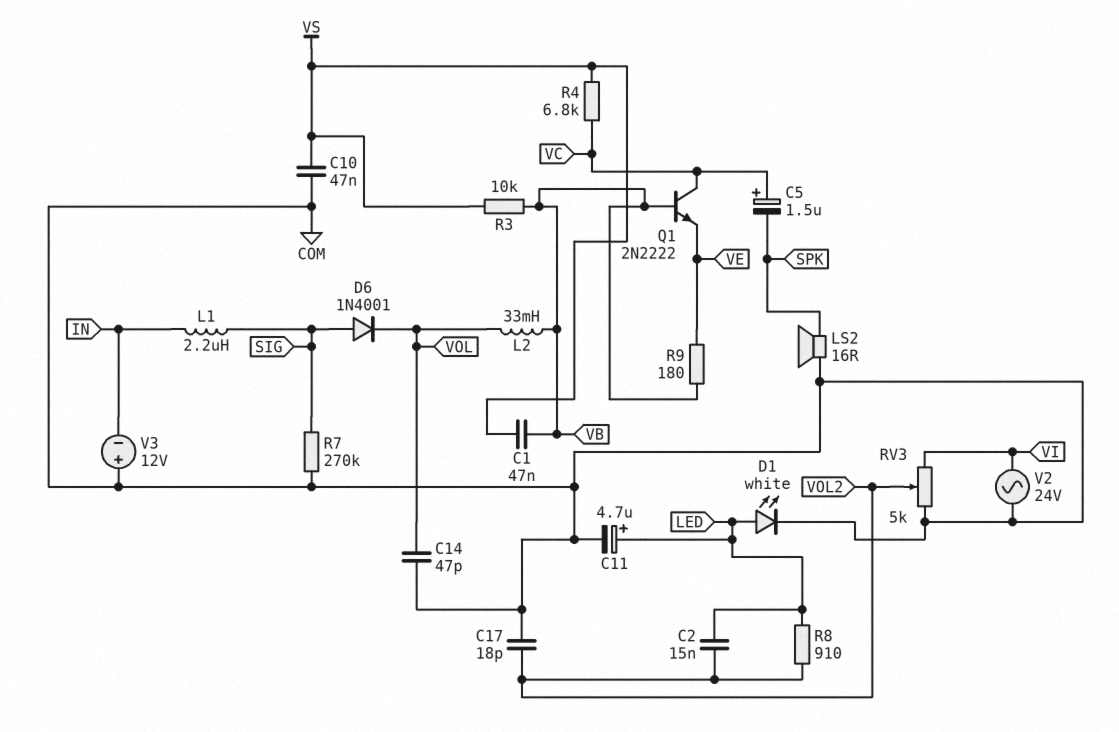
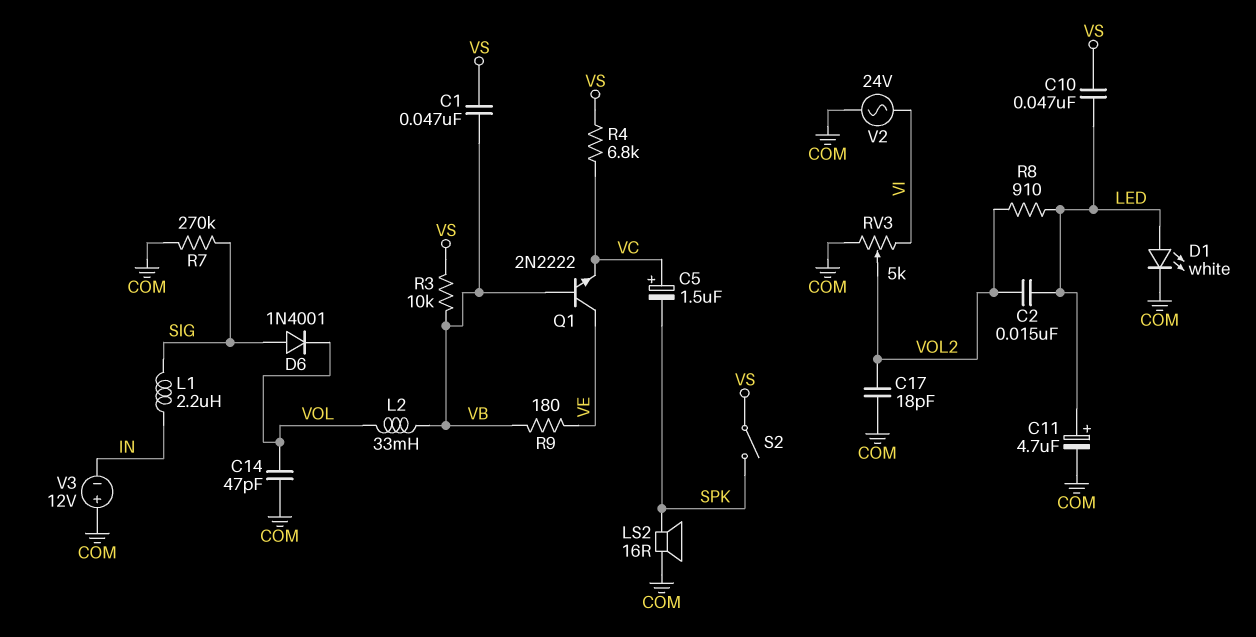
C10: 47nF (COM, VS) -> 47nF (LED, VS)
Q1: NPN 2N2222 (B VB, C VC, E VE) -> NPN 2N2222 (B VB, C VE, E VC)
S2: none -> switch (SPK, VS)

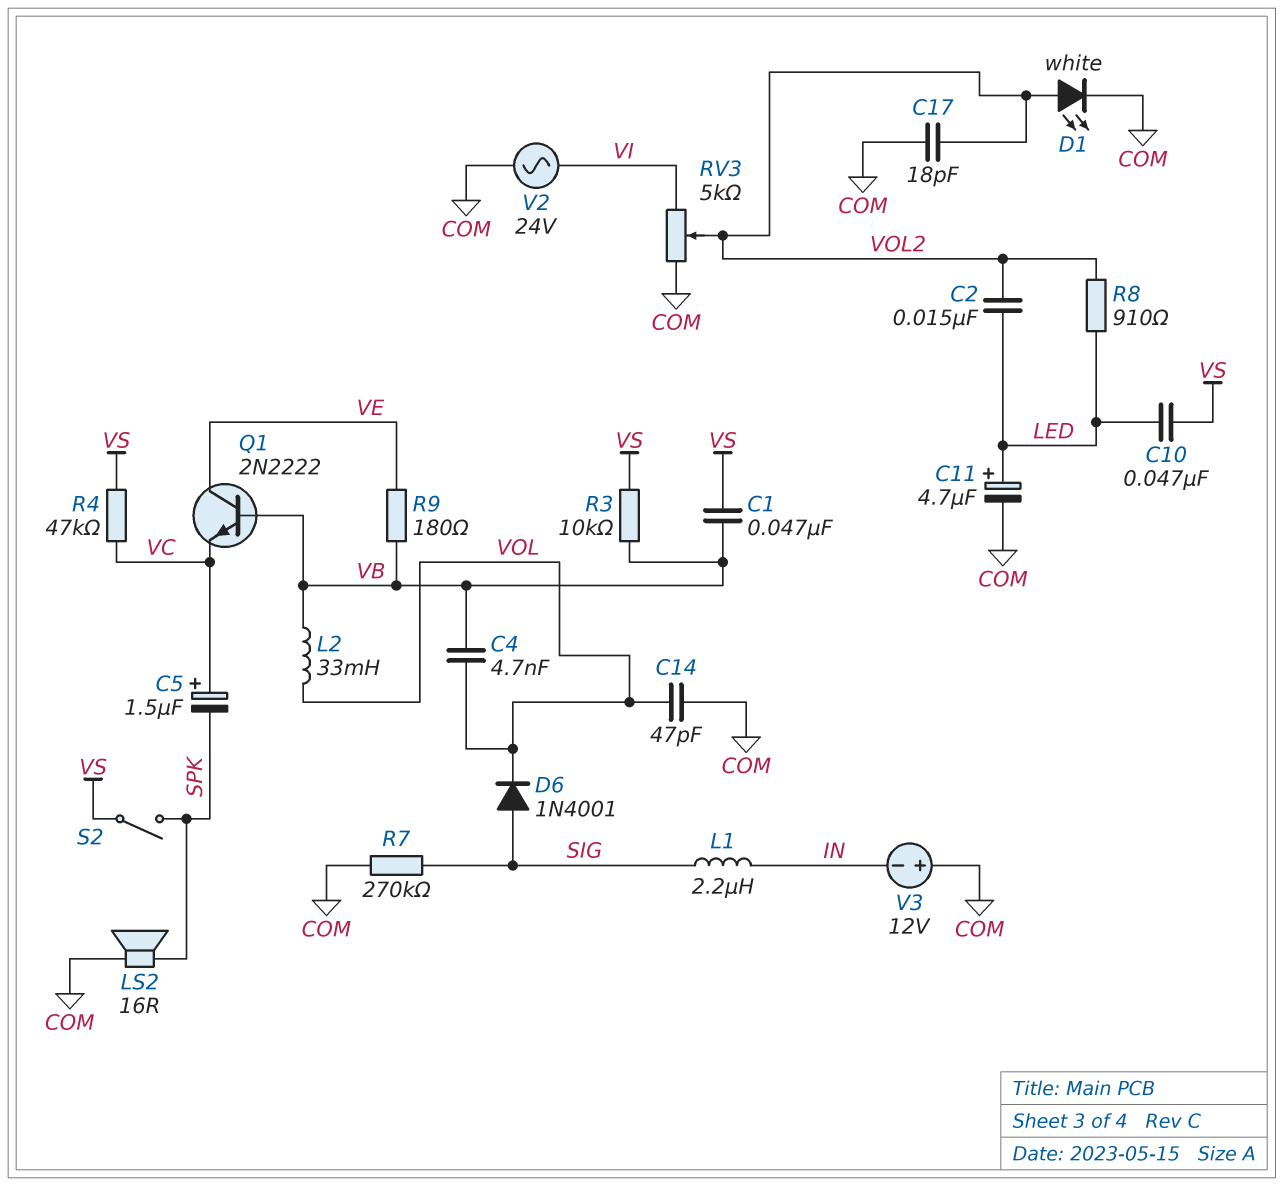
C4: none -> 4.7nF (VB, VOL)
D1: LED white (A LED, K COM) -> LED white (A VOL2, K COM)
R4: 6.8k (VC, VS) -> 47k (VC, VS)

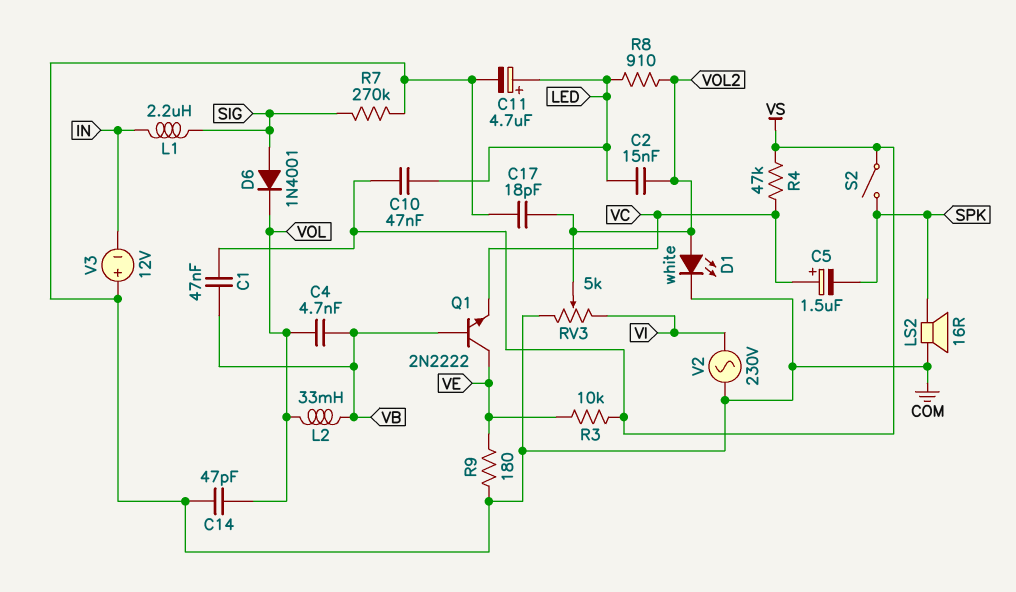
R3: 10k (VB, VS) -> 10k (VE, VS)
R9: 180 (VB, VE) -> 180 (COM, VE)
V2: AC 24V (COM, VI) -> AC 230V (COM, VI)

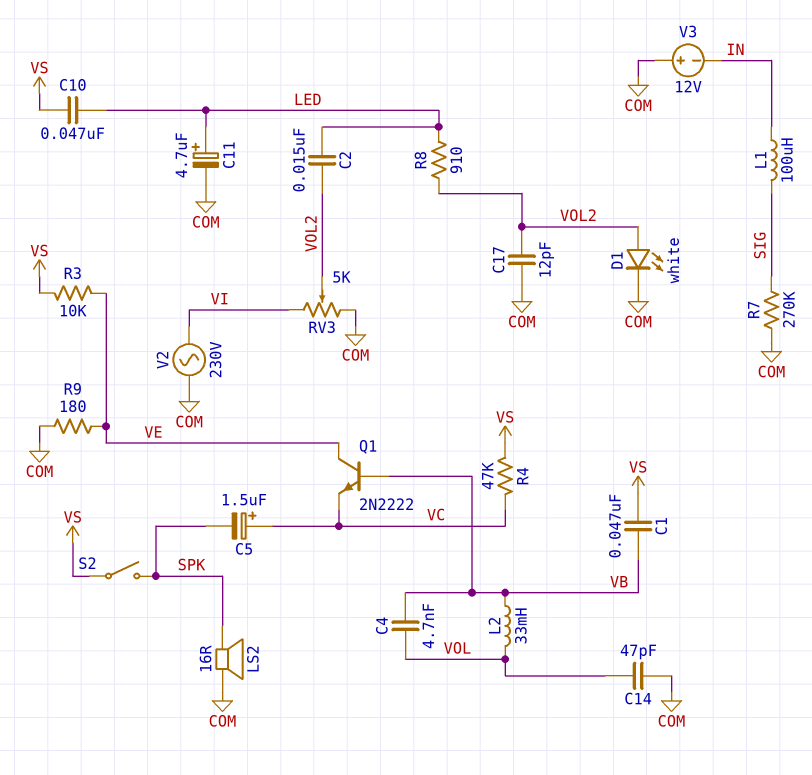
C17: 18pF (COM, VOL2) -> 12pF (COM, VOL2)
D6: diode 1N4001 (A SIG, K VOL) -> none
L1: 2.2uH (IN, SIG) -> 100uH (IN, SIG)

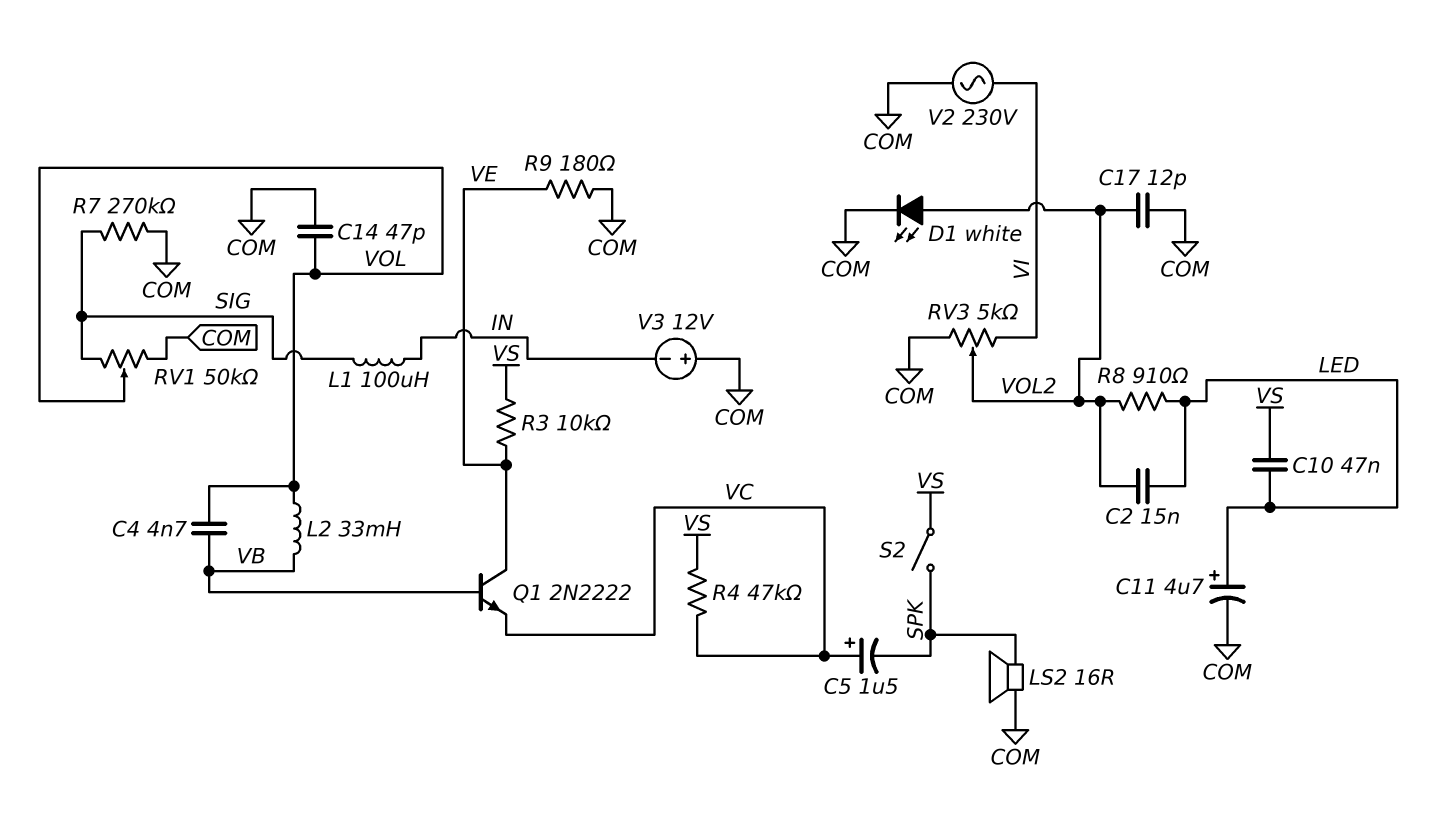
C1: 47nF (VB, VS) -> none
RV1: none -> 50k (COM, SIG, wiper VOL)

